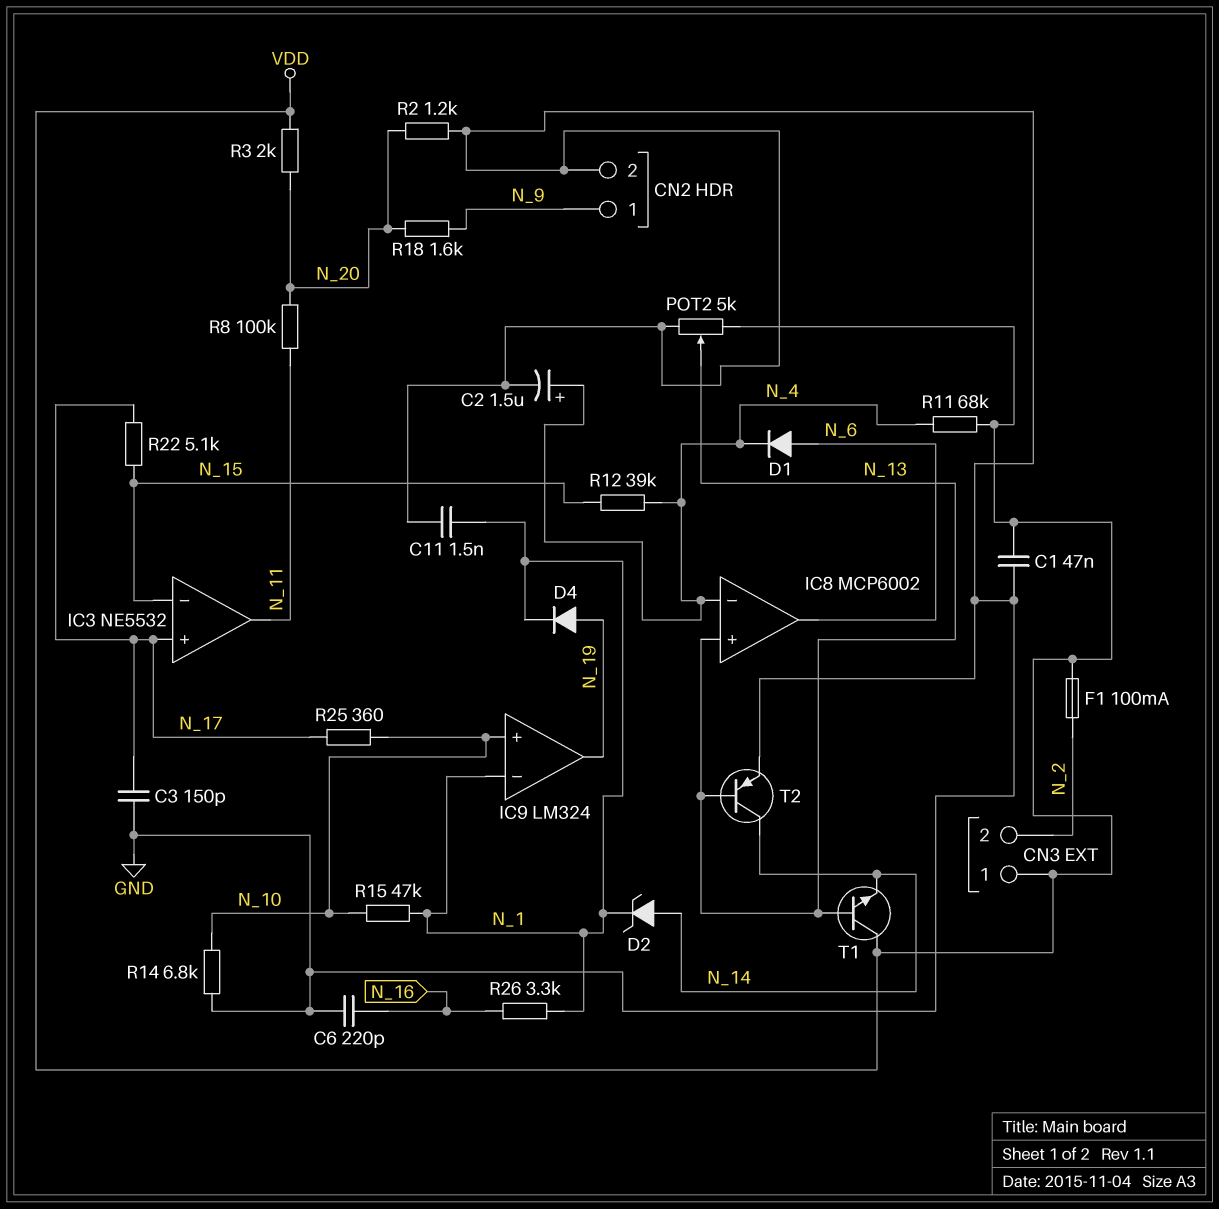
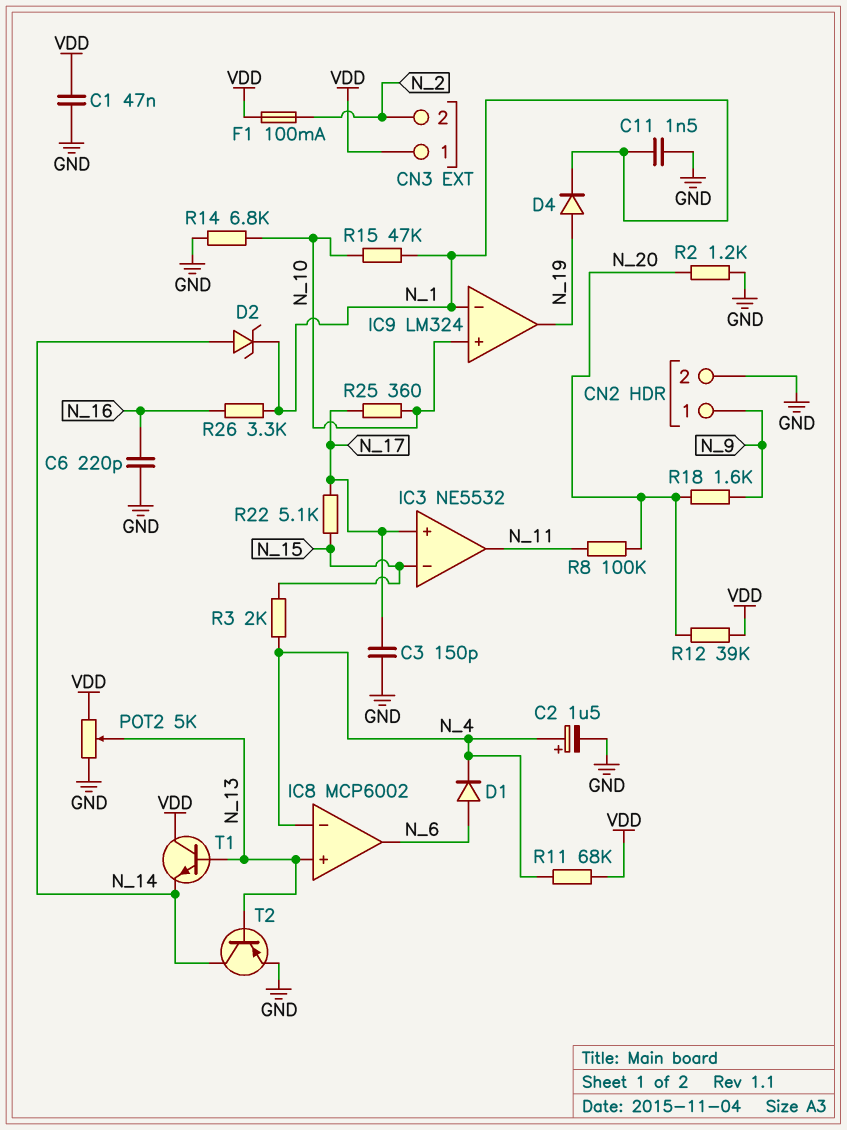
R3: 2k (N_20, VDD) -> 2k (N_4, N_15)
R12: 39k (N_4, N_15) -> 39k (N_20, VDD)

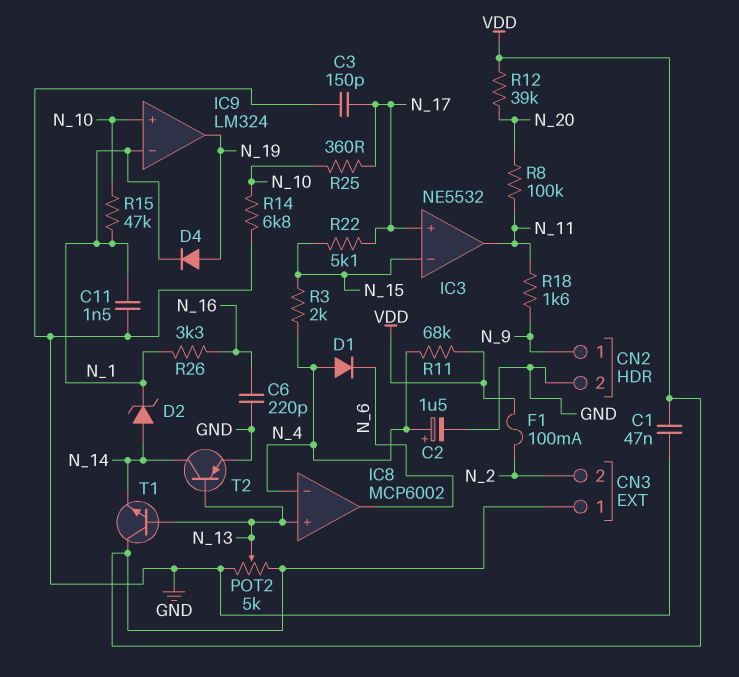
D1: diode (A N_6, K N_4) -> diode (A N_4, K N_6)
R2: 1.2k (GND, N_20) -> none
R18: 1.6k (N_9, N_20) -> 1.6k (N_9, N_11)

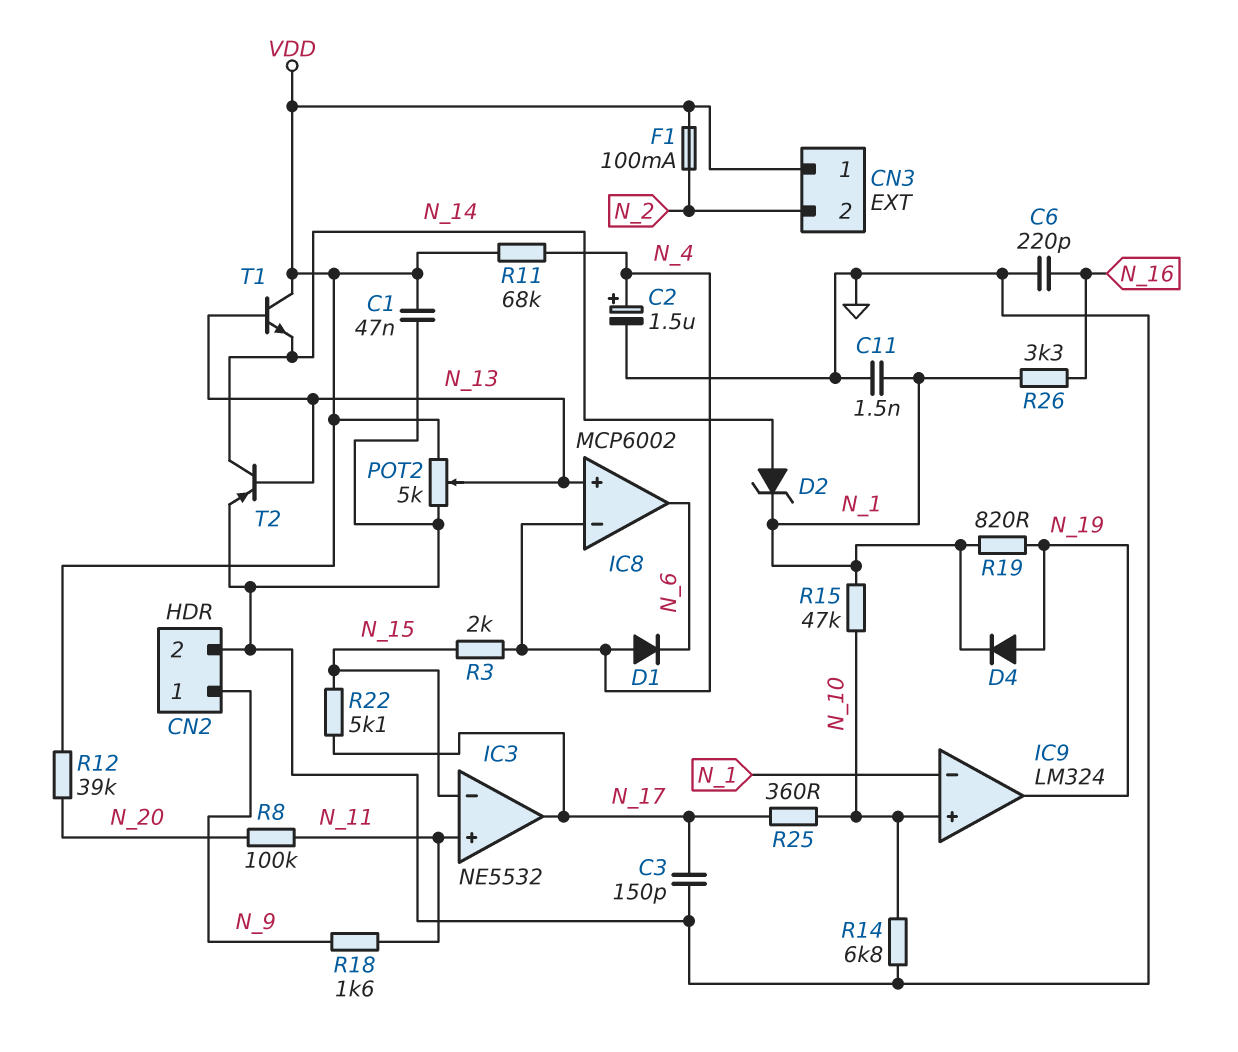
IC3 pin in+: N_17 -> N_11
IC3 pin out: N_11 -> N_17
R19: none -> 820 (N_1, N_19)

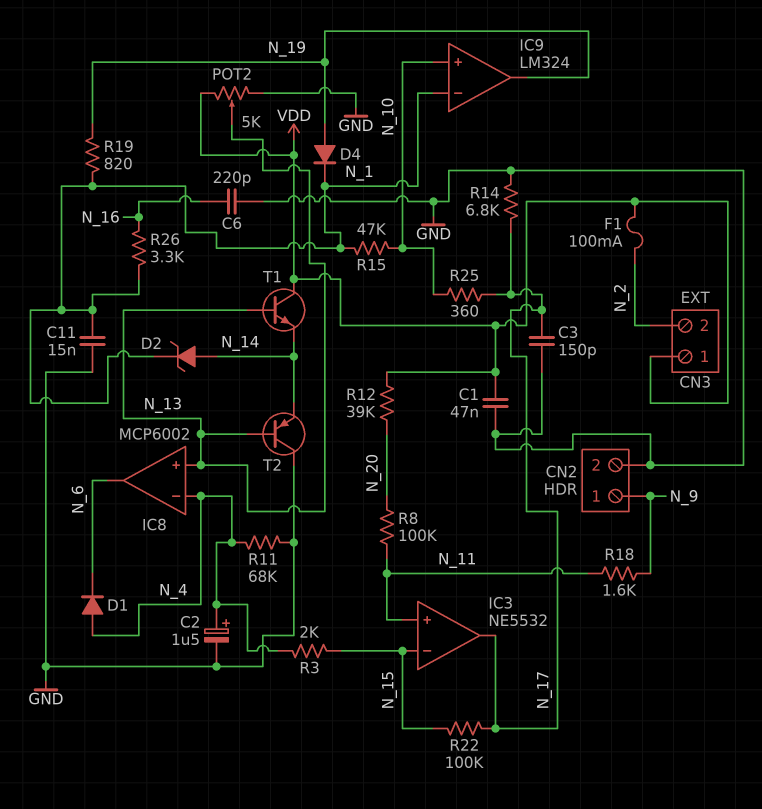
C11: 1.5nF (GND, N_1) -> 15nF (GND, N_1)
R11: 68k (N_4, VDD) -> 68k (GND, N_4)
R14: 6.8k (GND, N_10) -> 6.8k (GND, N_17)
R22: 5.1k (N_15, N_17) -> 100k (N_15, N_17)
T2: PNP (B N_13, C N_14, E GND) -> PNP (B N_13, C GND, E N_14)

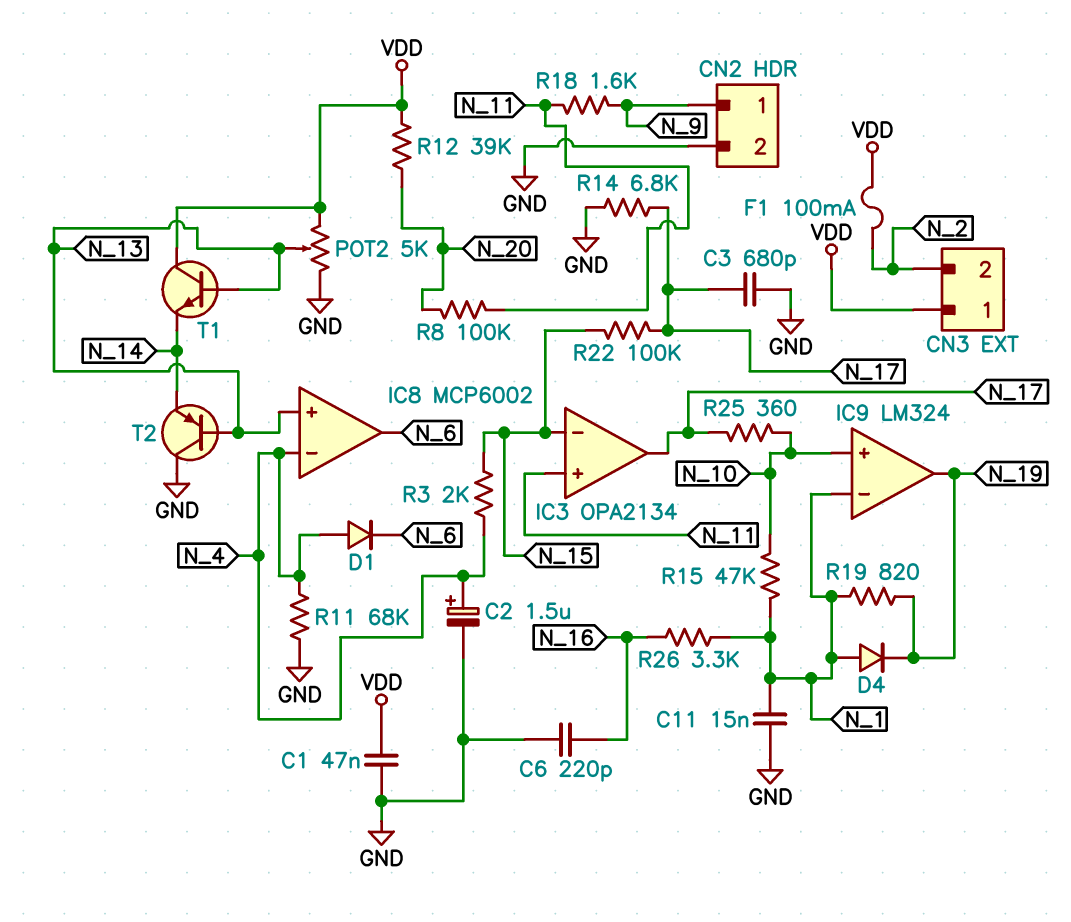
C3: 150pF (GND, N_17) -> 680pF (GND, N_17)
D2: zener (A N_14, K N_1) -> none
D4: diode (A N_19, K N_1) -> diode (A N_1, K N_19)
IC3: NE5532 -> OPA2134

